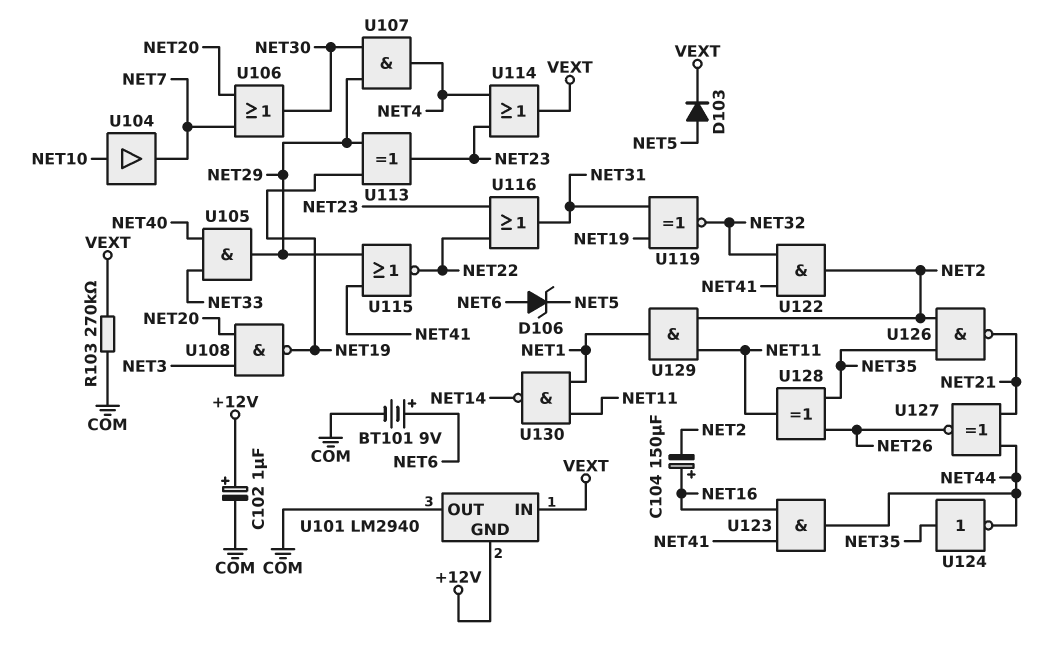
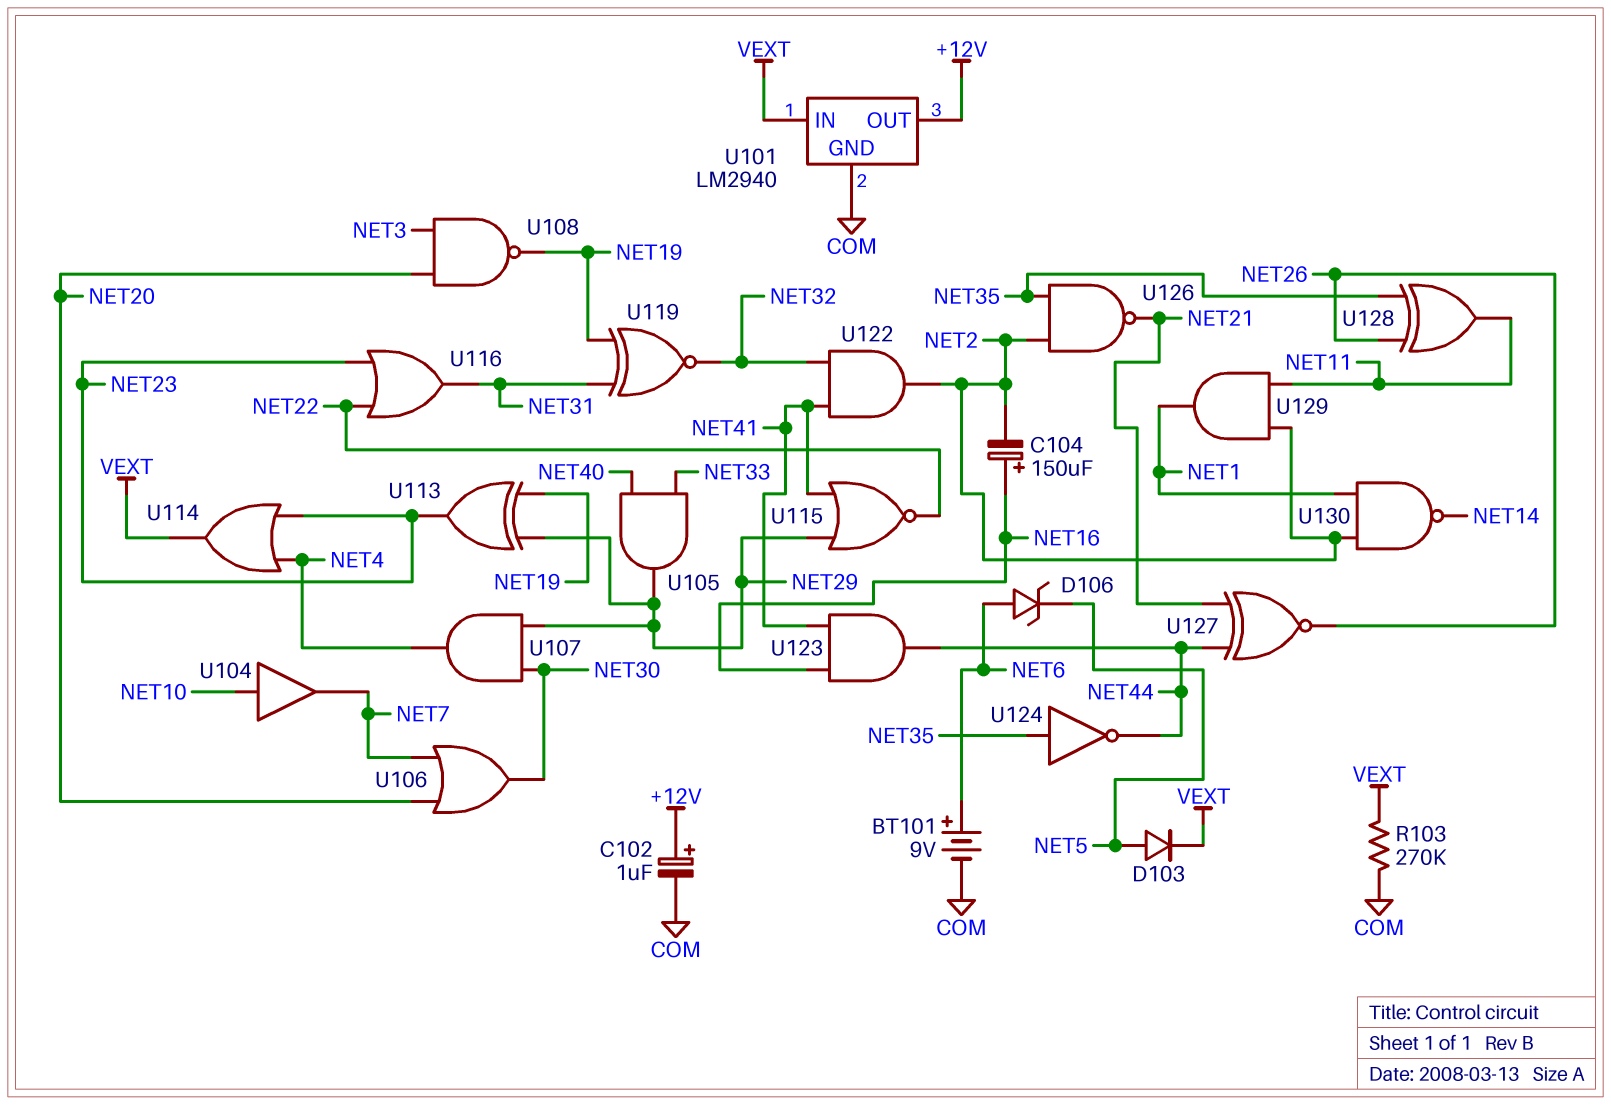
U101 pin GND: +12V -> COM
U101 pin OUT: COM -> +12V
U130: NAND (in NET1, in NET11, out NET14) -> NAND (in NET1, in NET2, out NET14)

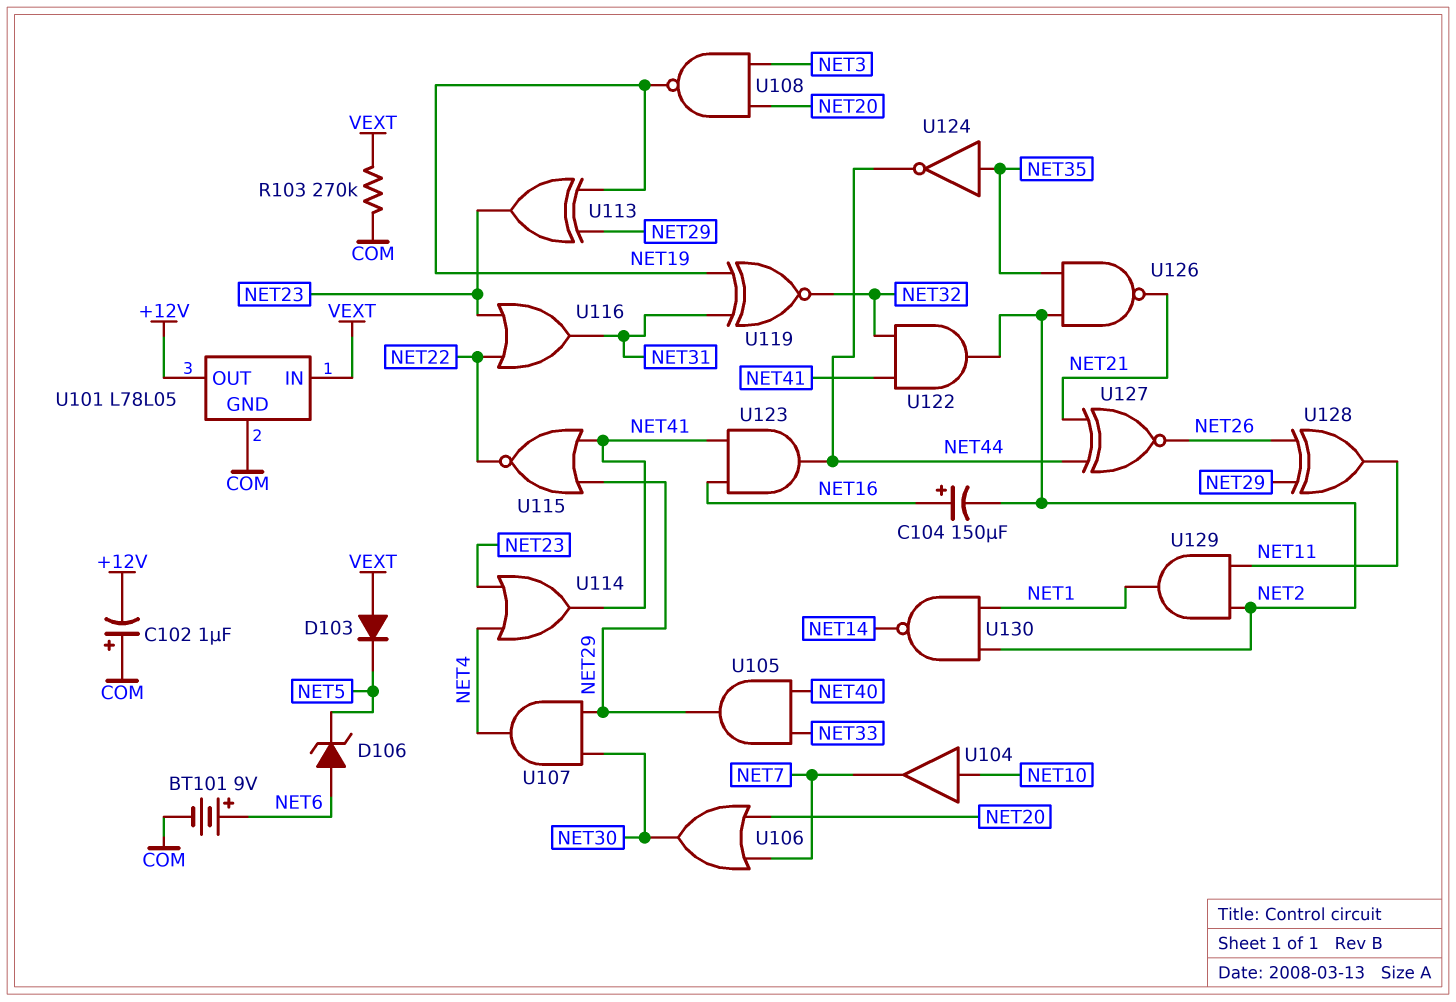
C102: 1uF (plus +12V, minus COM) -> 1uF (plus COM, minus +12V)
D103: diode (A NET5, K VEXT) -> diode (A VEXT, K NET5)
U101: LM2940 -> L78L05
U114: OR (in NET4, in NET23, out VEXT) -> OR (in NET4, in NET23, out NET41)
U128: XOR (in NET26, in NET35, out NET11) -> XOR (in NET26, in NET29, out NET11)

